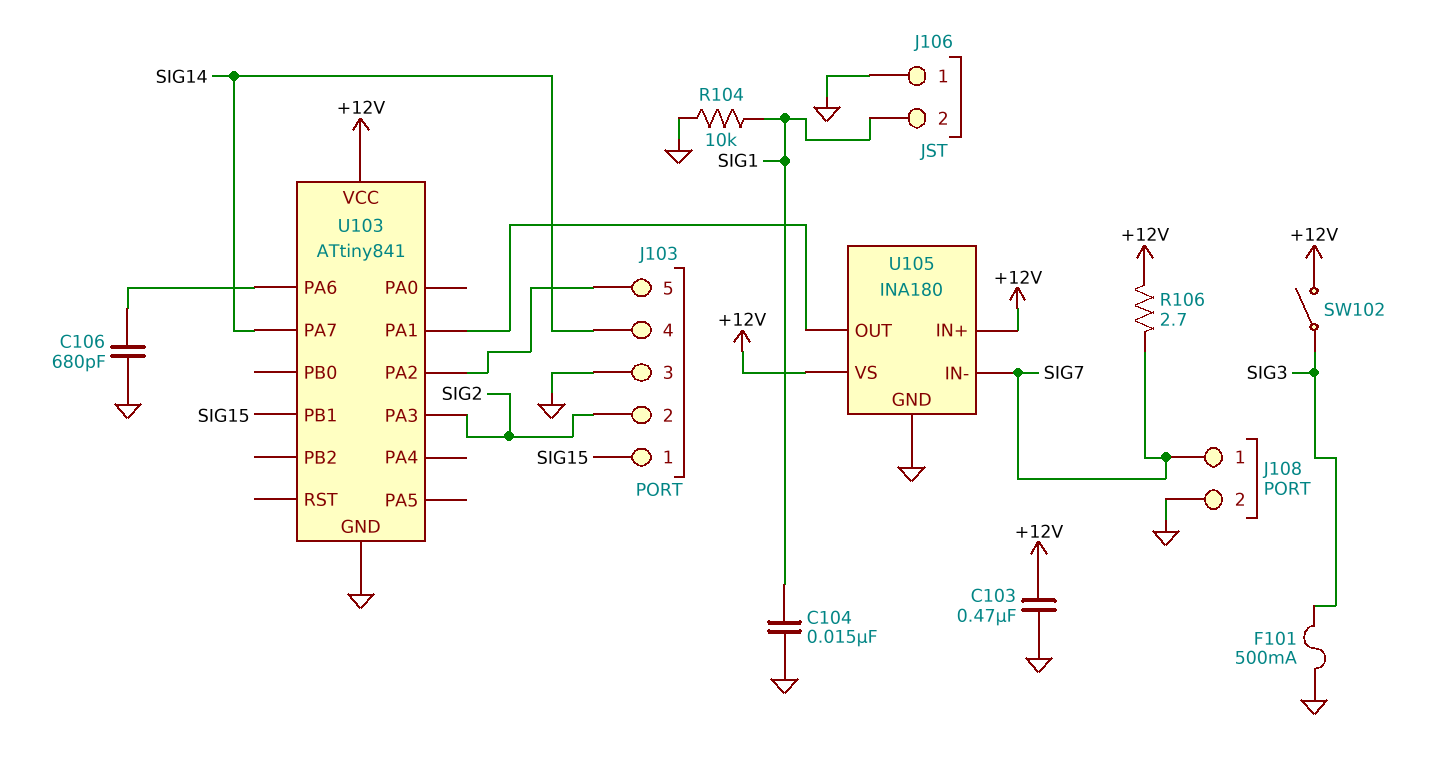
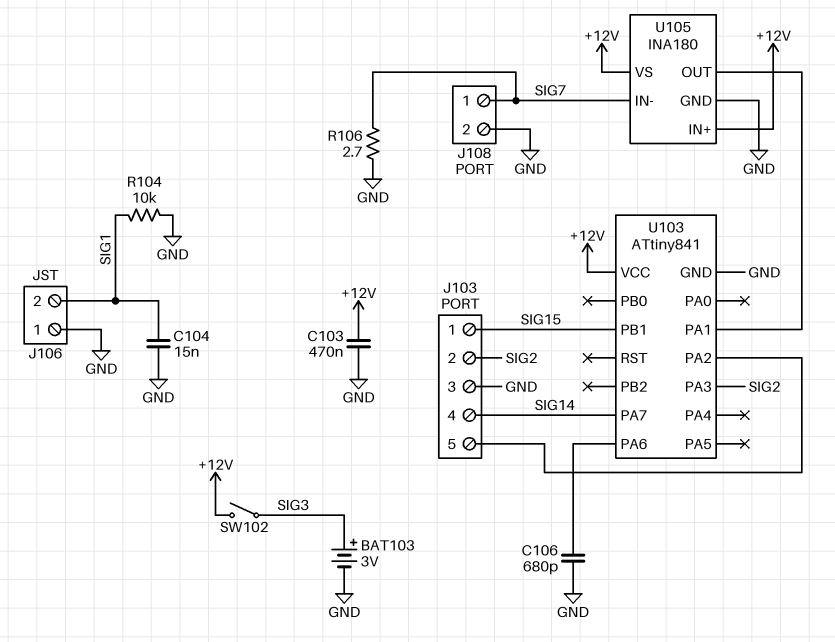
BAT103: none -> 3V (plus SIG3, minus GND)
F101: 500mA (GND, SIG3) -> none
R106: 2.7 (+12V, SIG7) -> 2.7 (GND, SIG7)

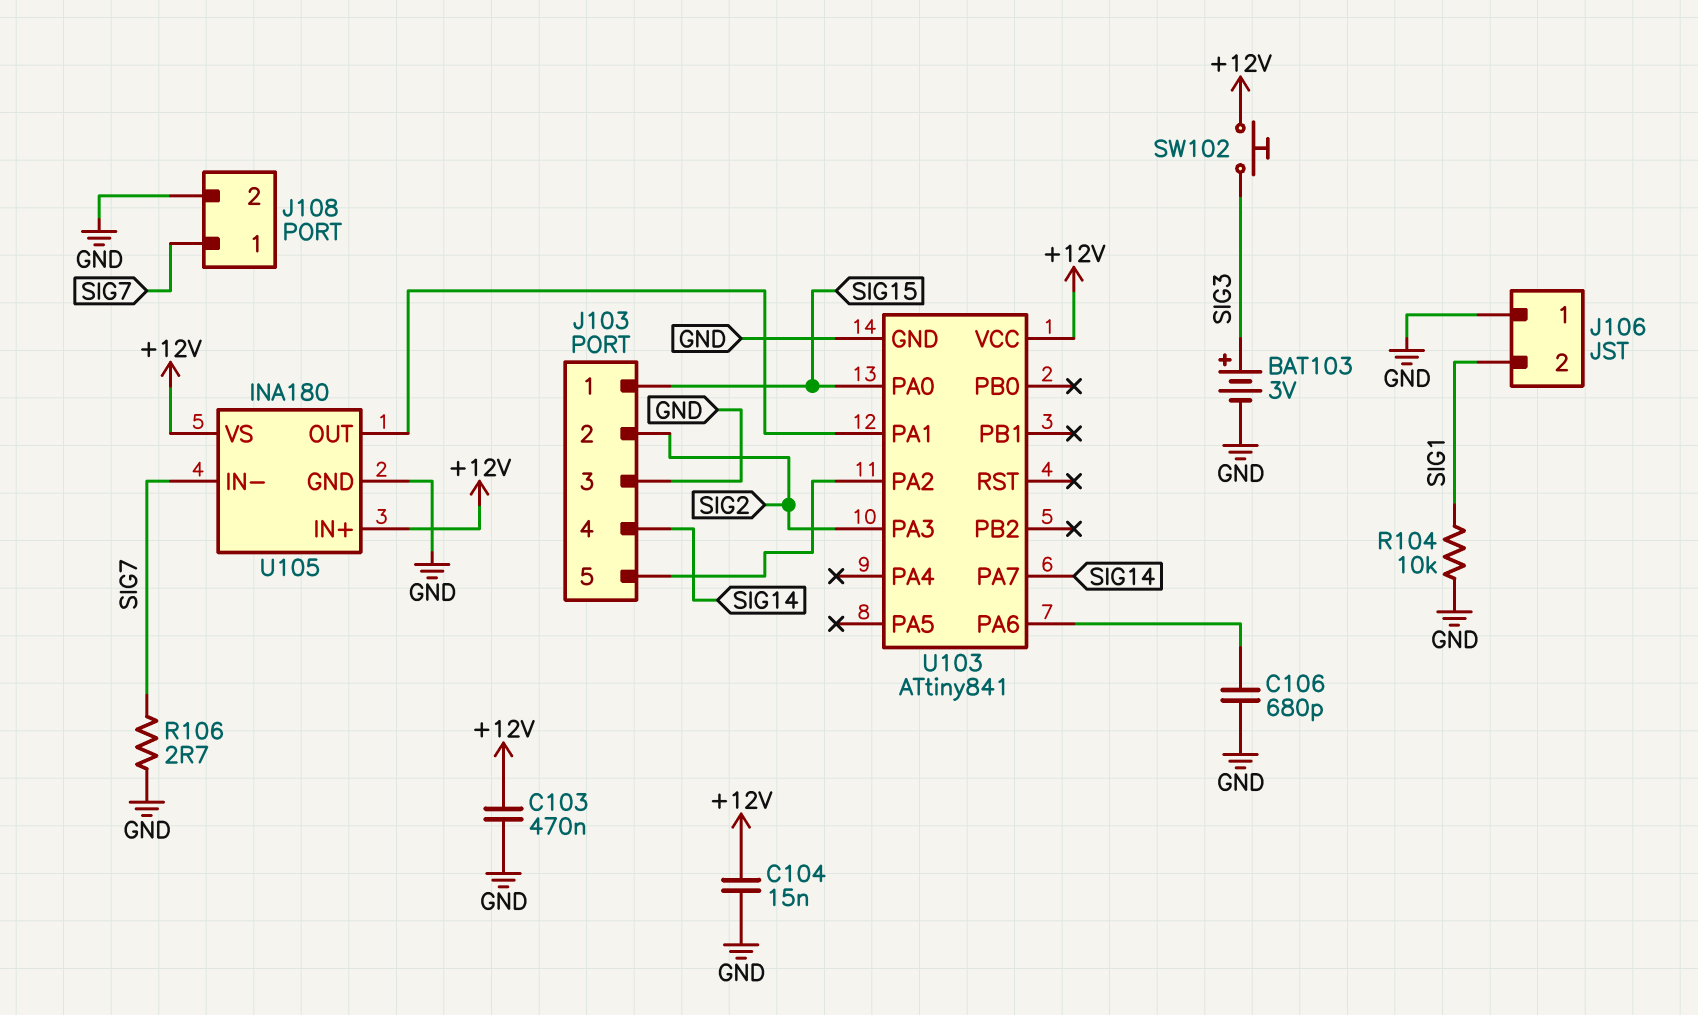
C104: 15nF (GND, SIG1) -> 15nF (+12V, GND)
SW102: switch (+12V, SIG3) -> button (+12V, SIG3)
U103 pin PA0: none -> SIG15
U103 pin PB1: SIG15 -> none

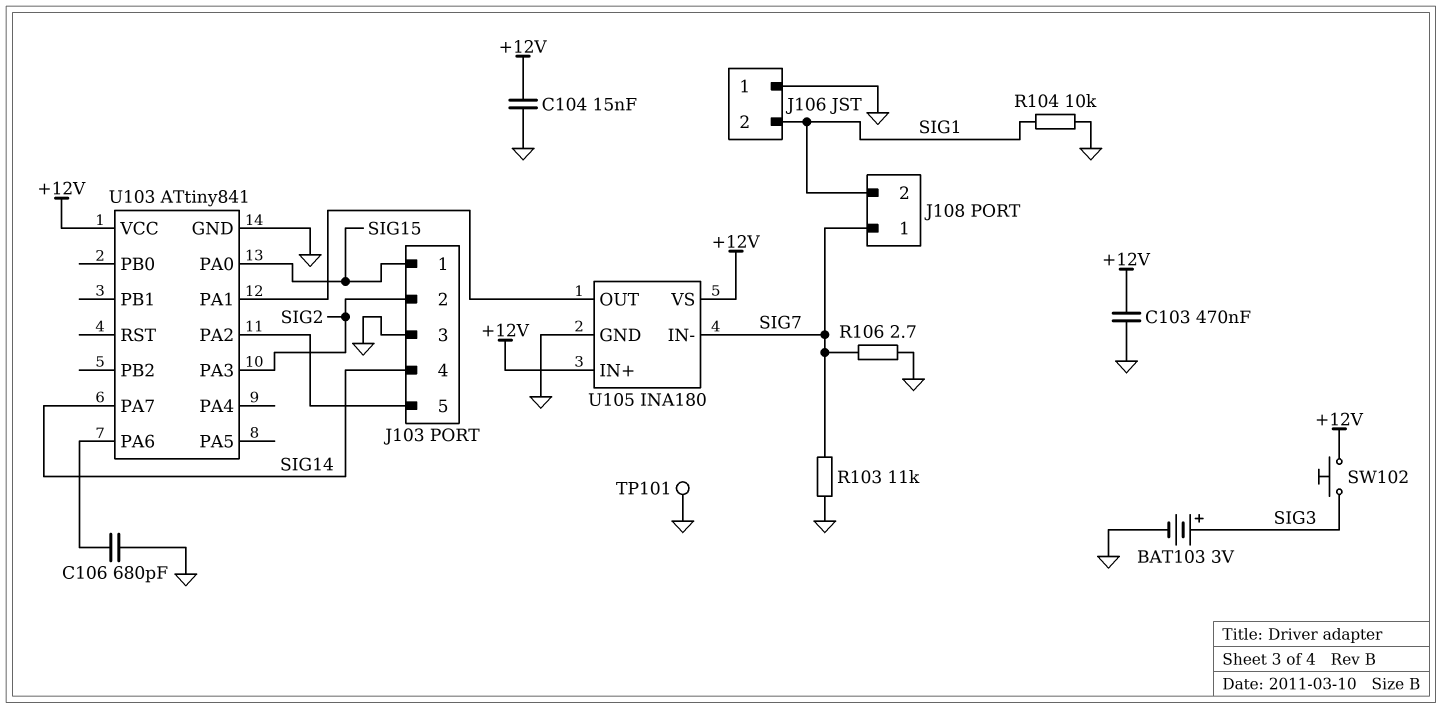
J108 pin 2: GND -> SIG1
R103: none -> 11k (GND, SIG7)
TP101: none -> test point (GND)

